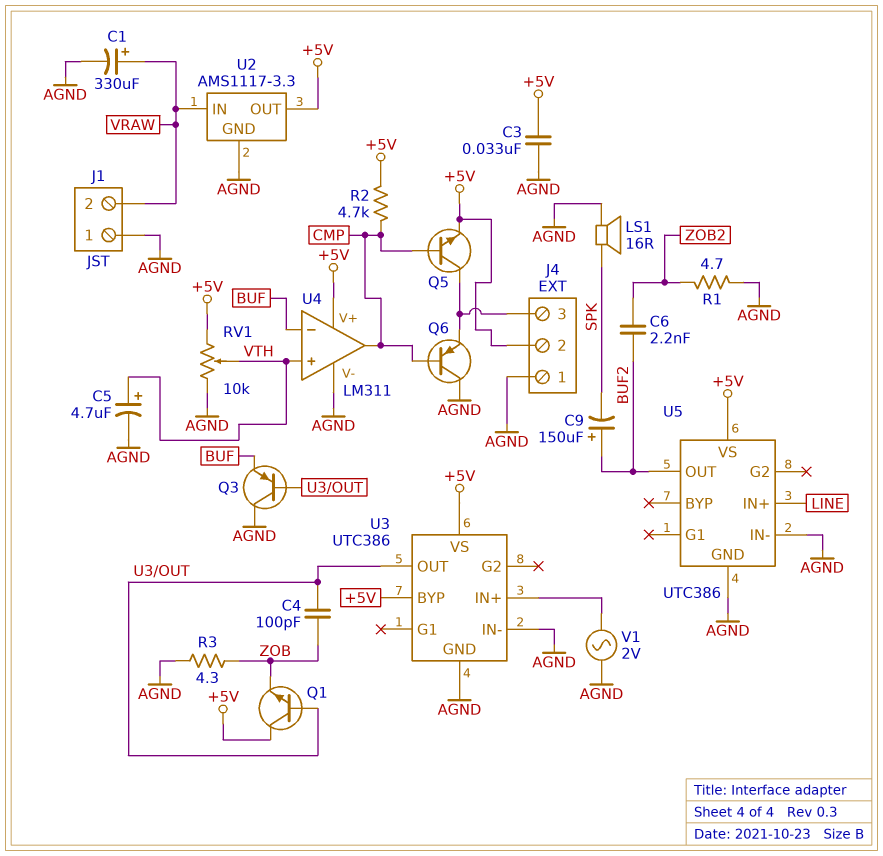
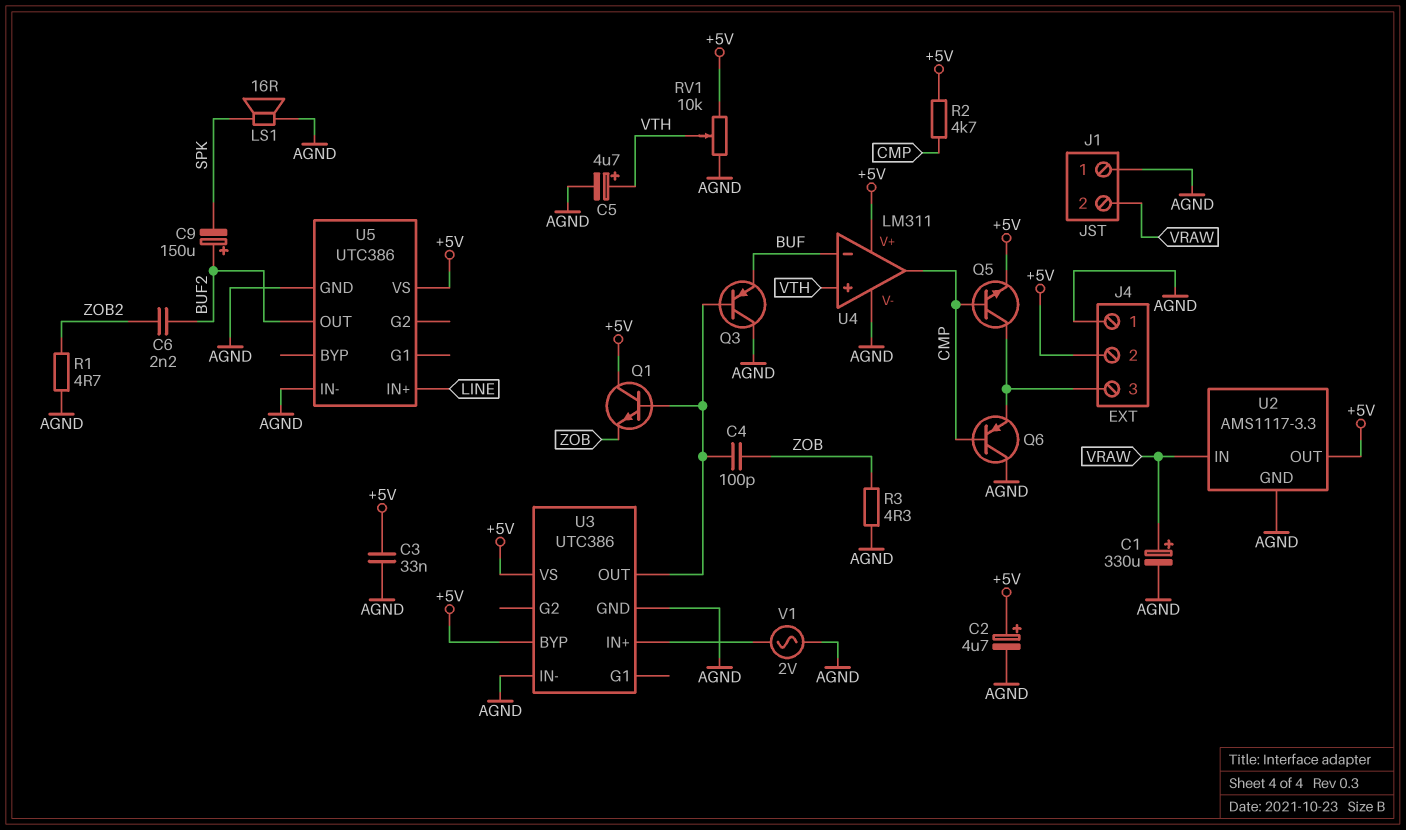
C2: none -> 4.7uF (plus +5V, minus AGND)

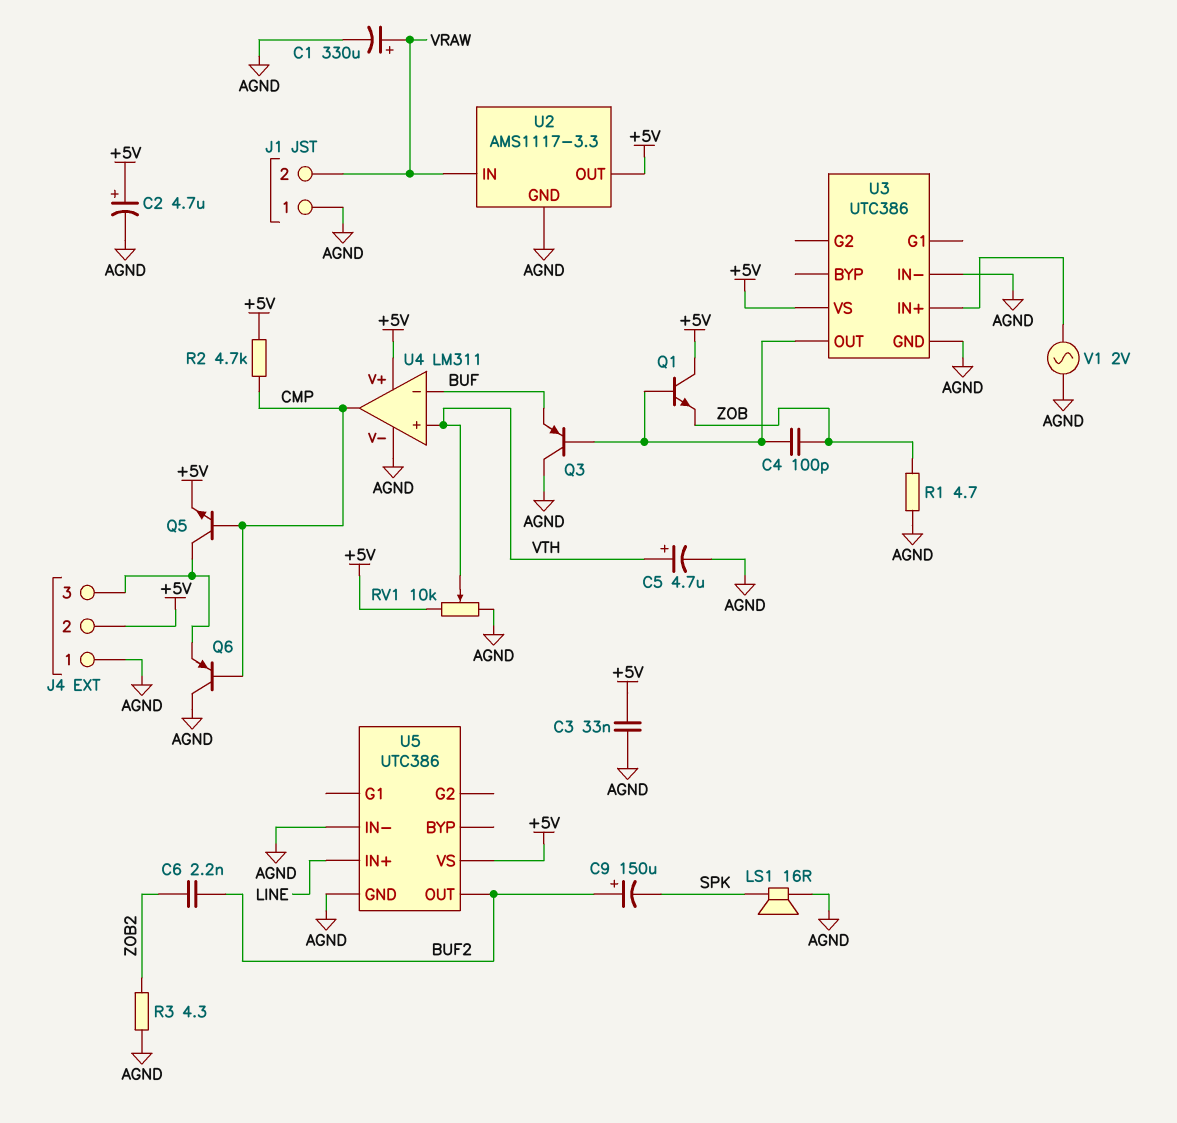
R1: 4.7 (AGND, ZOB2) -> 4.7 (AGND, ZOB)
R3: 4.3 (AGND, ZOB) -> 4.3 (AGND, ZOB2)
U3 pin BYP: +5V -> none

